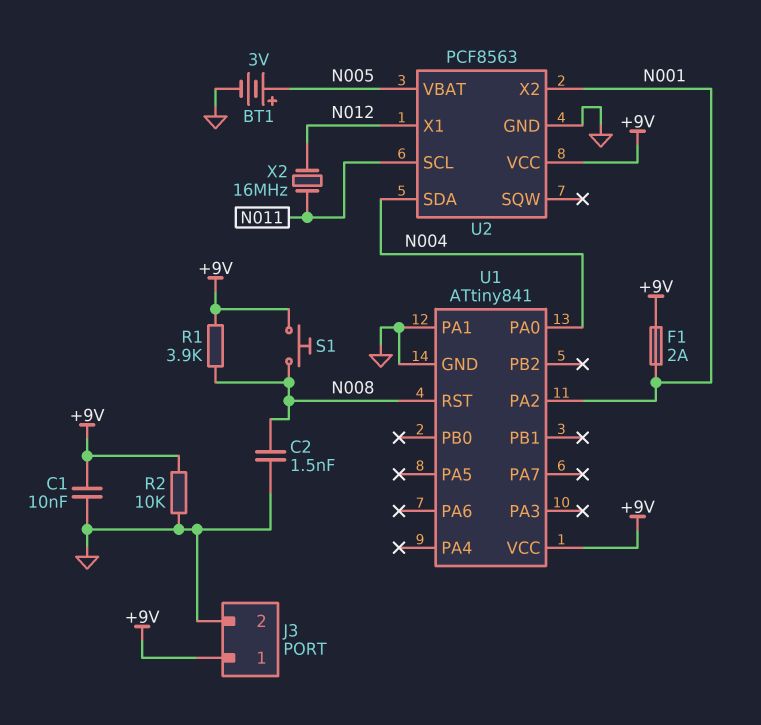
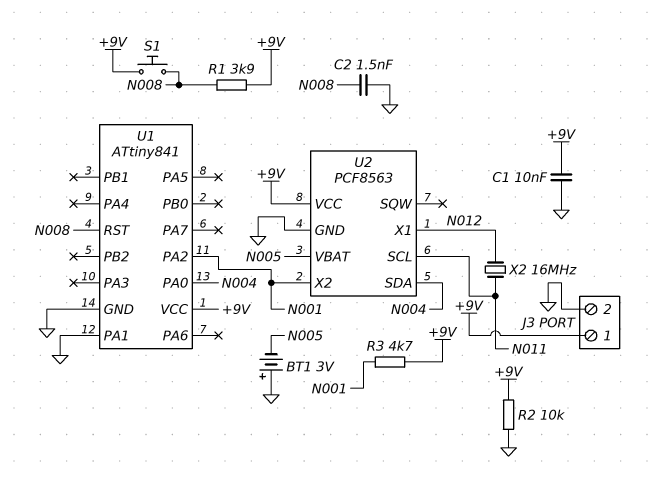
BT1: 3V (plus N005, minus GND) -> 3V (plus GND, minus N005)
F1: 2A (+9V, N001) -> none
R3: none -> 4.7k (+9V, N001)

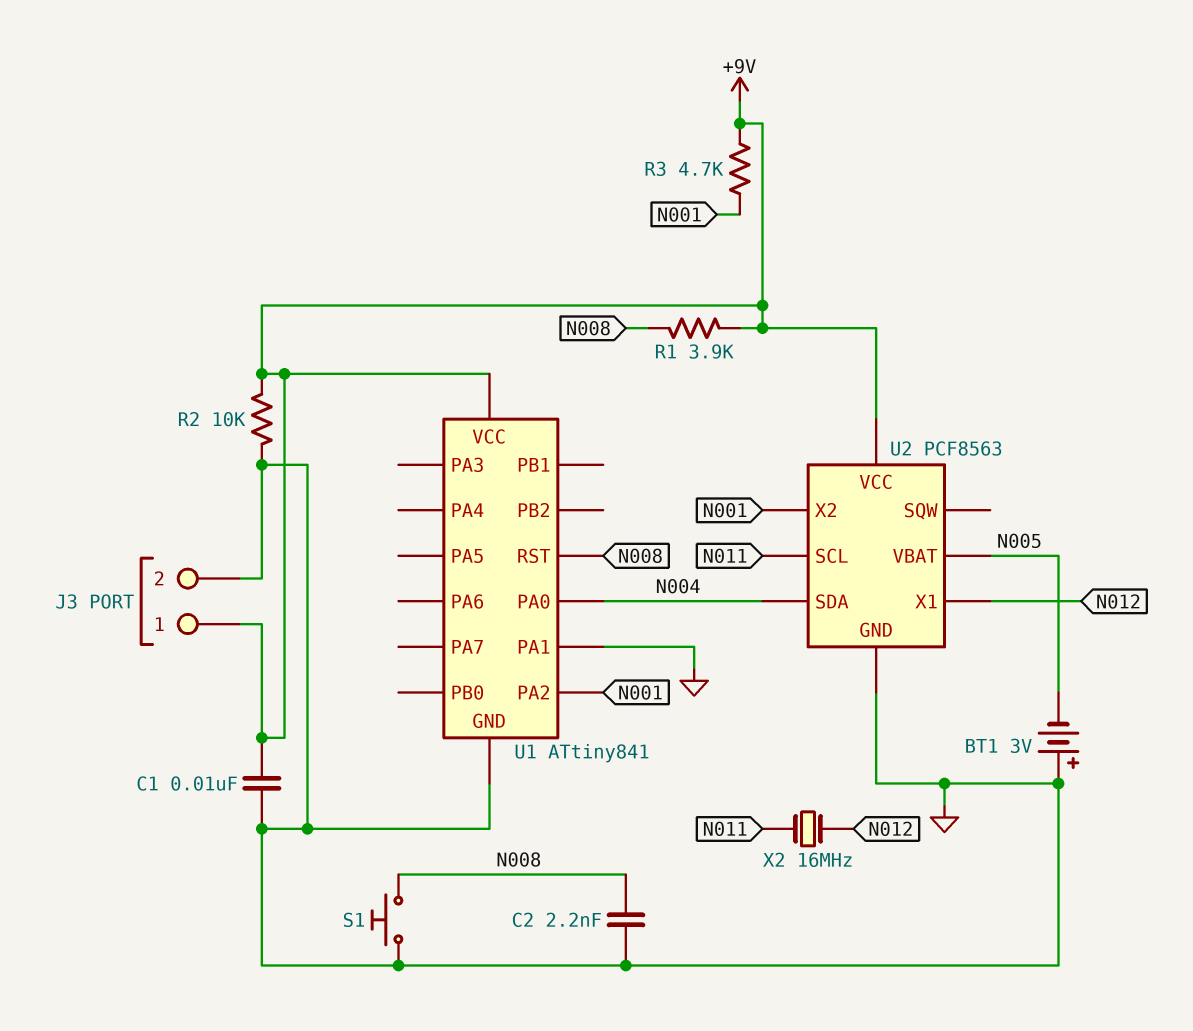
C2: 1.5nF (GND, N008) -> 2.2nF (GND, N008)
S1: button (+9V, N008) -> button (GND, N008)

